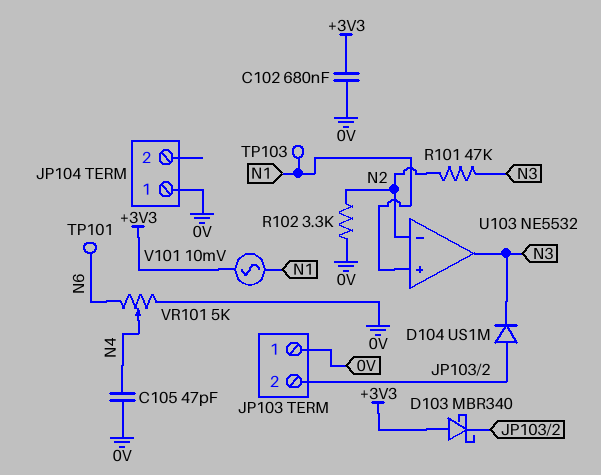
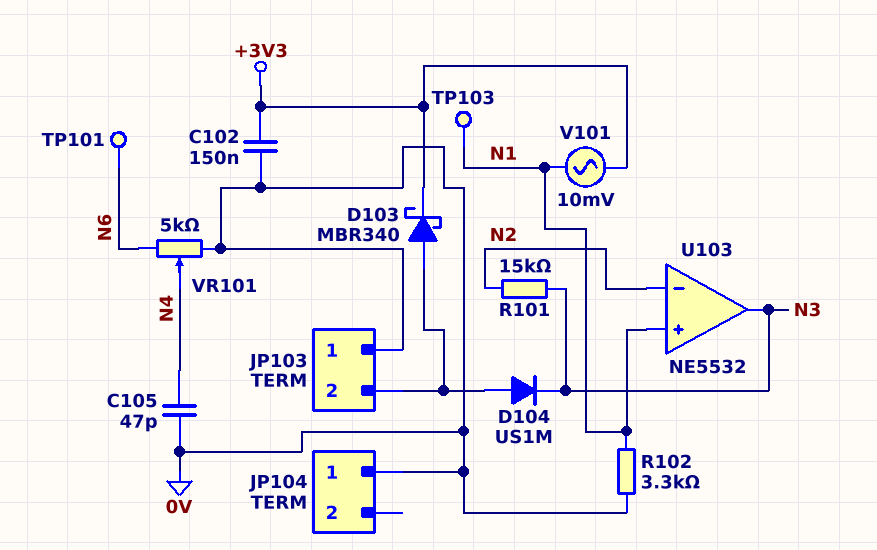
C102: 680nF (+3V3, 0V) -> 150nF (+3V3, 0V)
D103: schottky MBR340 (A +3V3, K JP103/2) -> schottky MBR340 (A JP103/2, K +3V3)
R101: 47k (N2, N3) -> 15k (N2, N3)
R102: 3.3k (0V, N2) -> 3.3k (0V, N1)

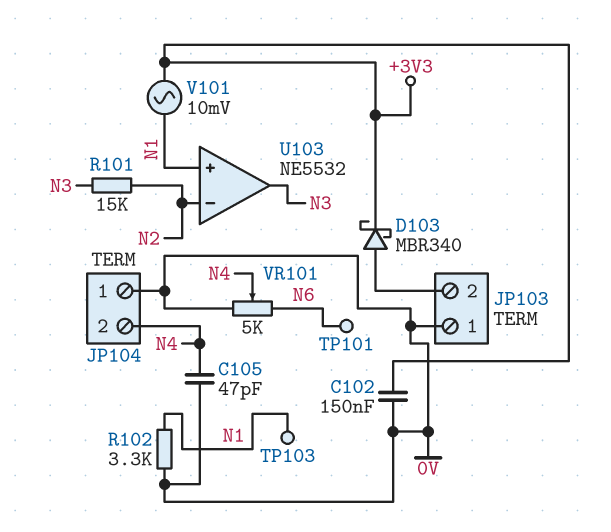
D104: diode US1M (A JP103/2, K N3) -> none
JP104 pin 2: none -> N4

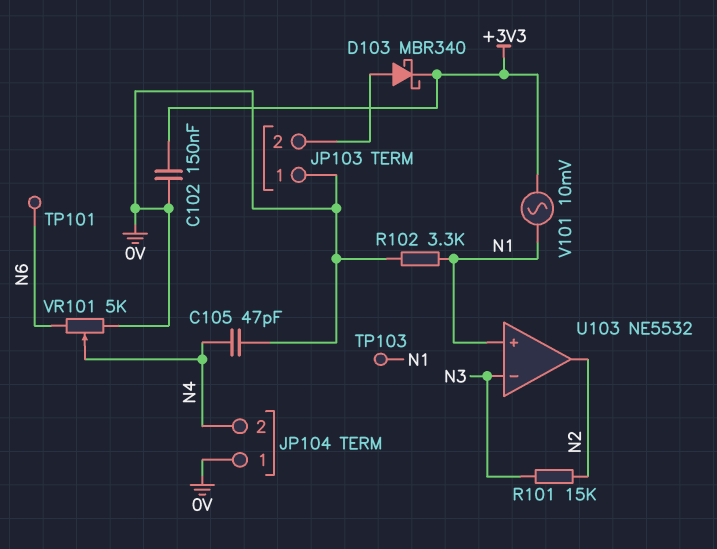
U103 pin in-: N2 -> N3
U103 pin out: N3 -> N2

